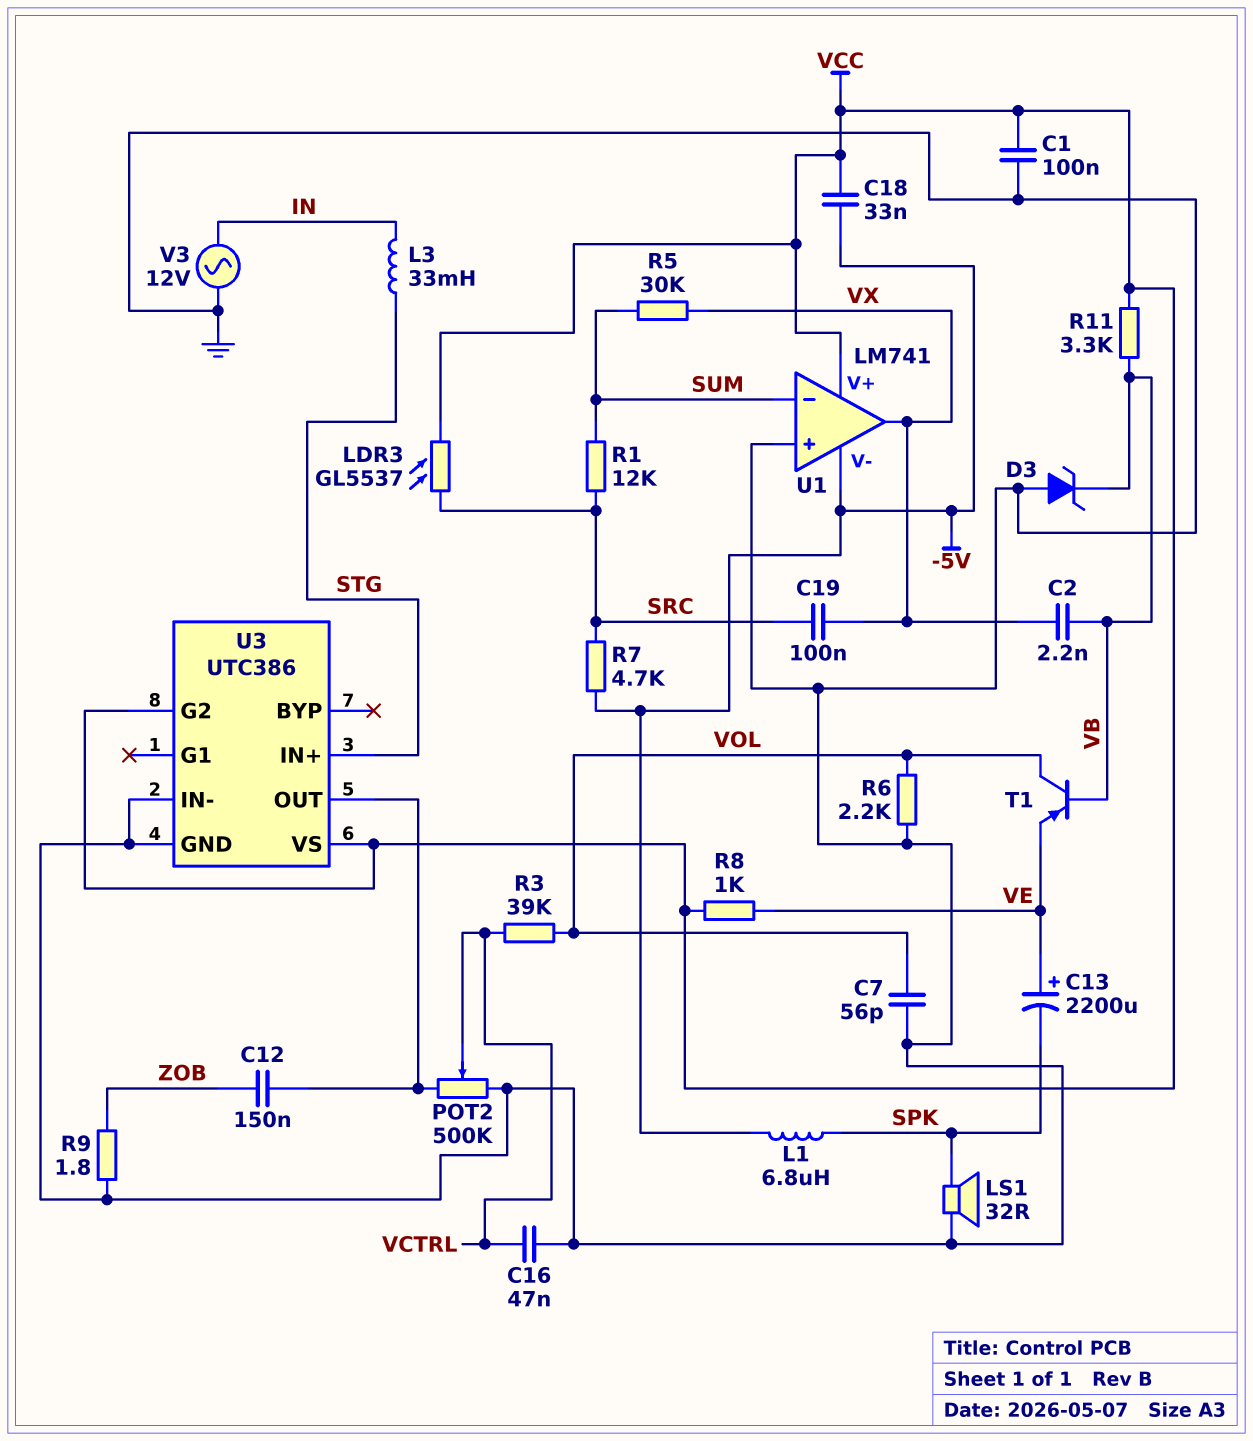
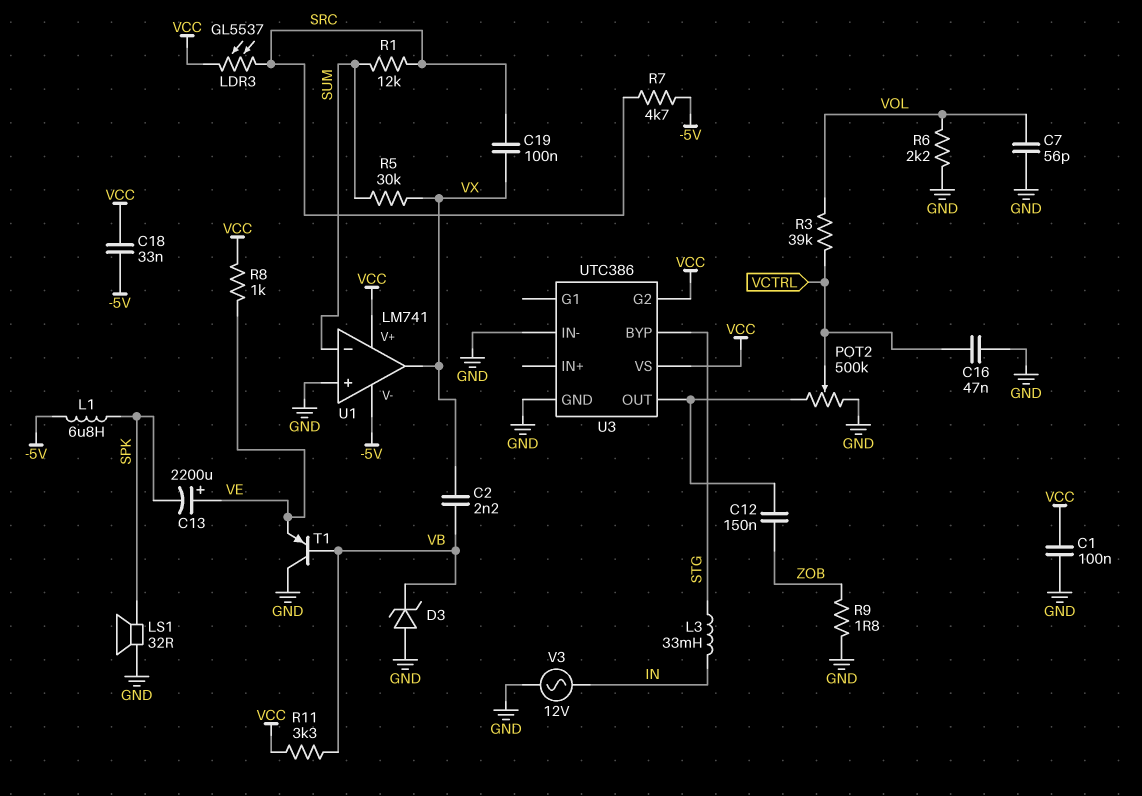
T1: PNP (B VB, C VOL, E VE) -> PNP (B VB, C GND, E VE)
U3 pin BYP: none -> STG
U3 pin IN+: STG -> none

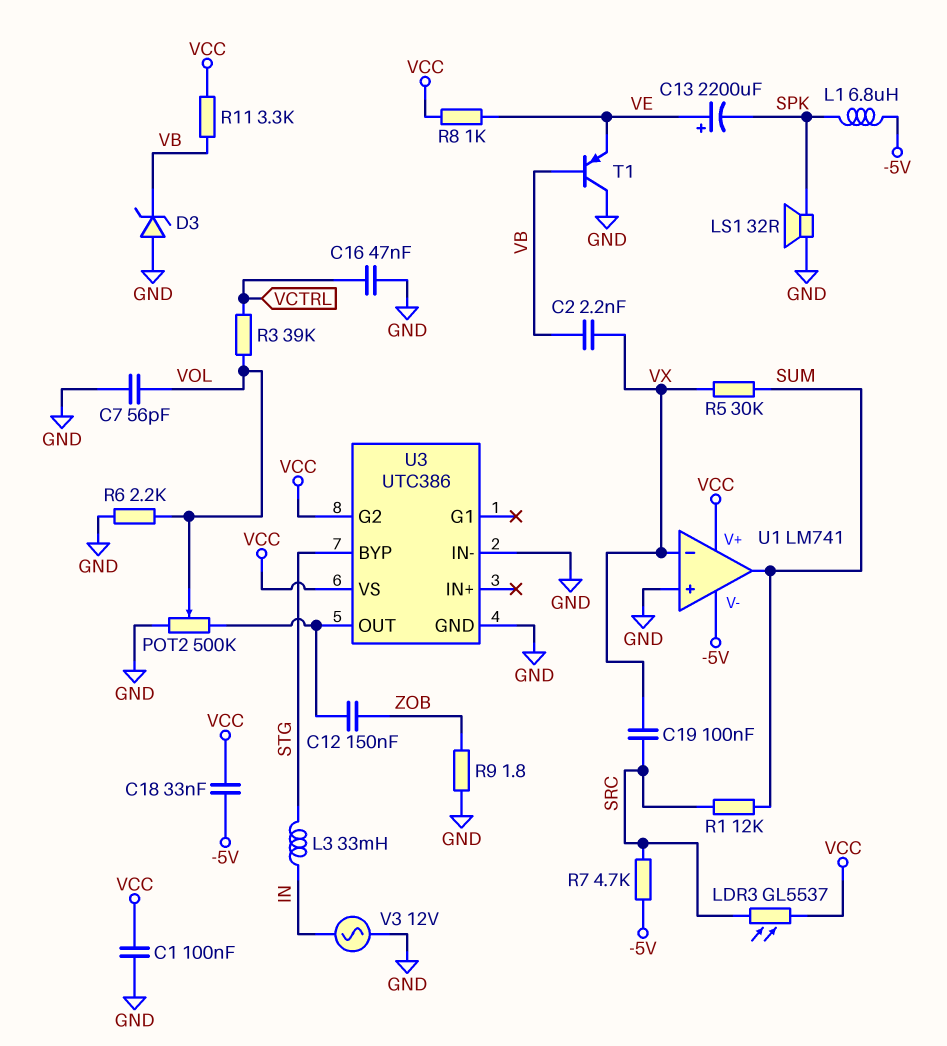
POT2: 500k (GND, U3/OUT, wiper VCTRL) -> 500k (GND, U3/OUT, wiper VOL)
U1 pin in-: SUM -> VX
U1 pin out: VX -> SUM

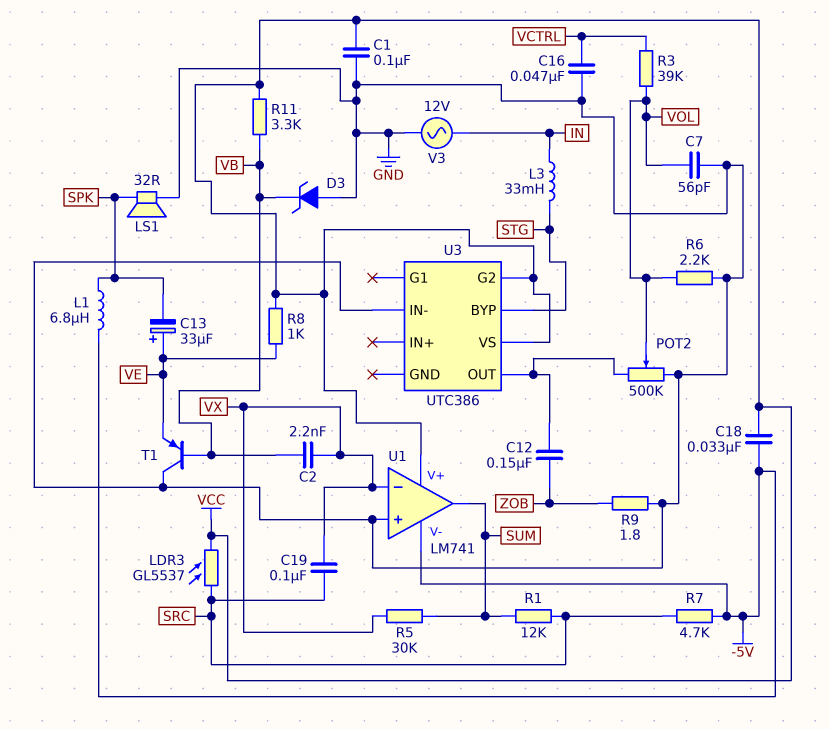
C13: 2200uF (plus VE, minus SPK) -> 33uF (plus VE, minus SPK)
U3 pin GND: GND -> none

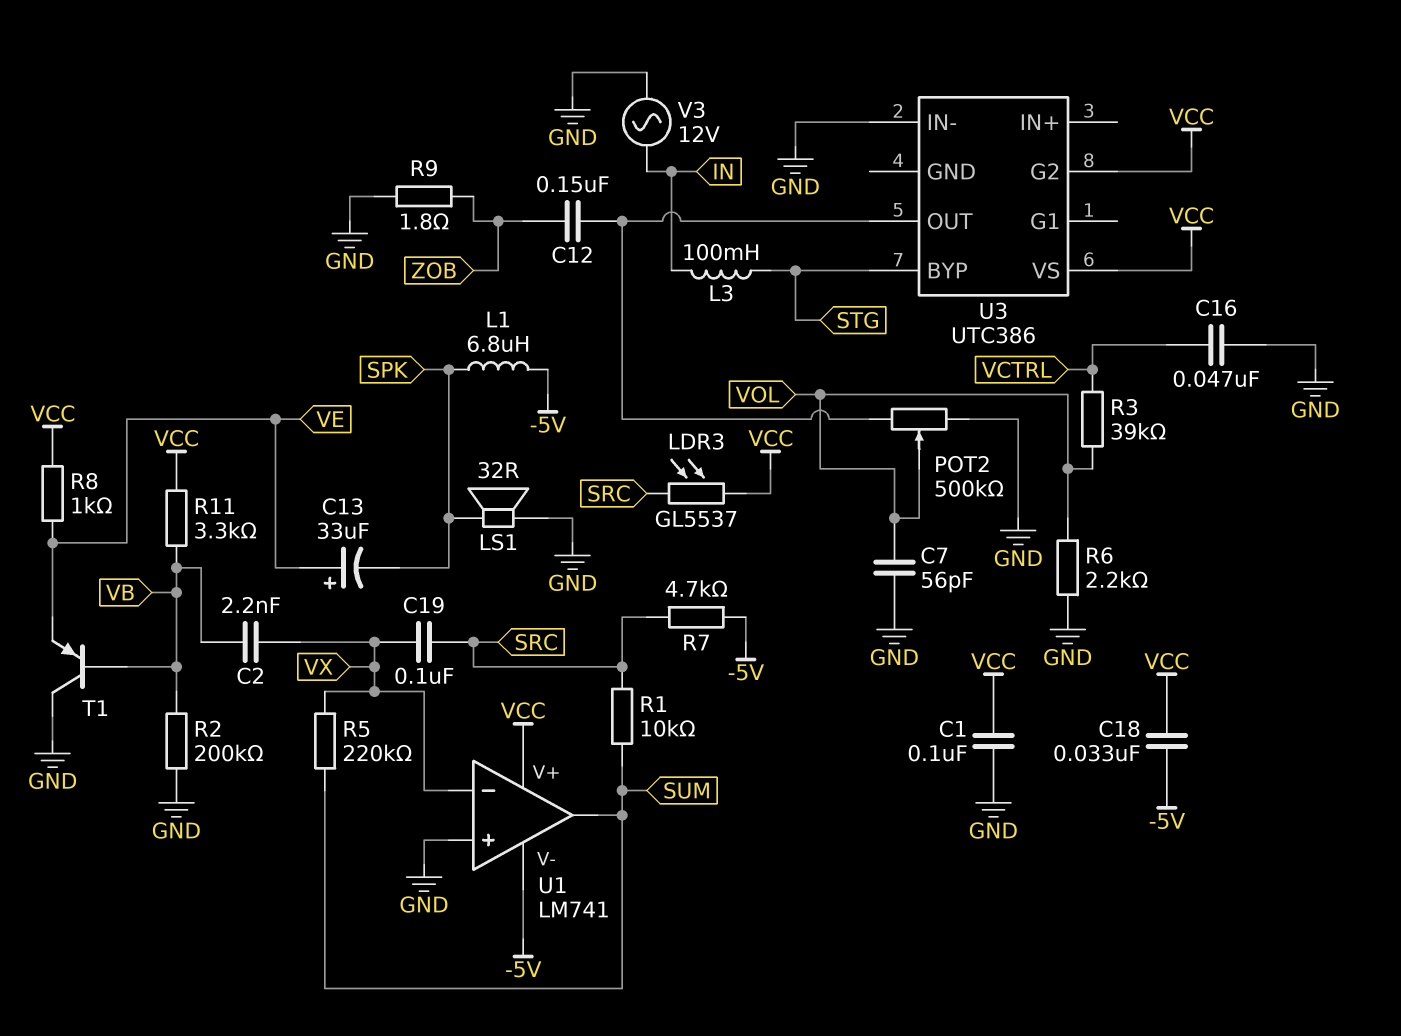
D3: zener (A GND, K VB) -> none
L3: 33mH (IN, STG) -> 100mH (IN, STG)
R1: 12k (SRC, SUM) -> 10k (SRC, SUM)
R2: none -> 200k (GND, VB)
R5: 30k (SUM, VX) -> 220k (SUM, VX)

